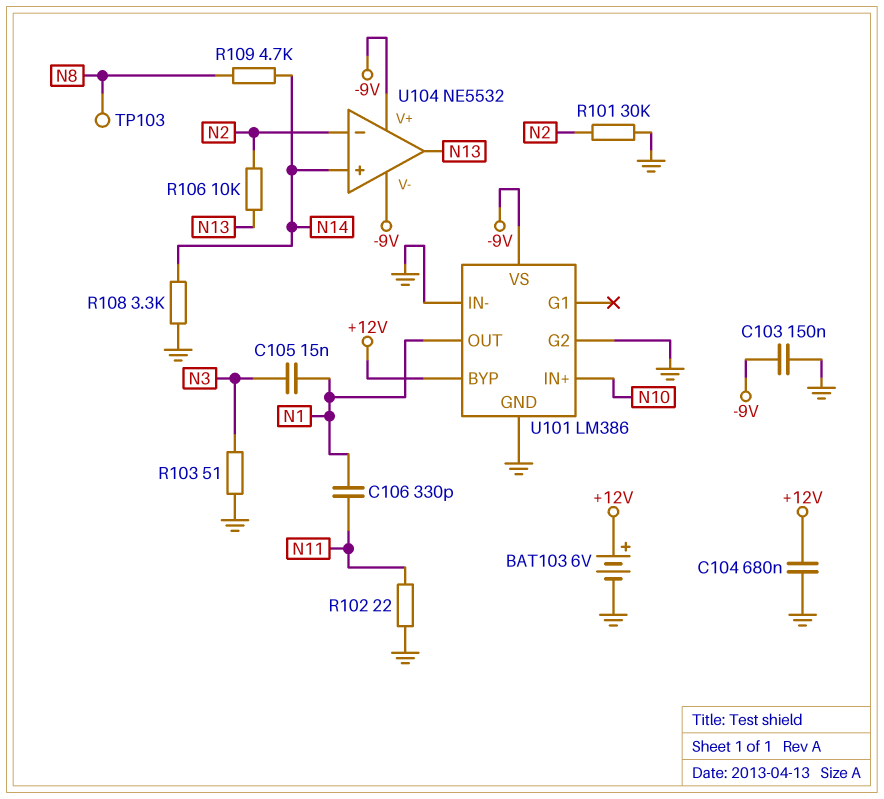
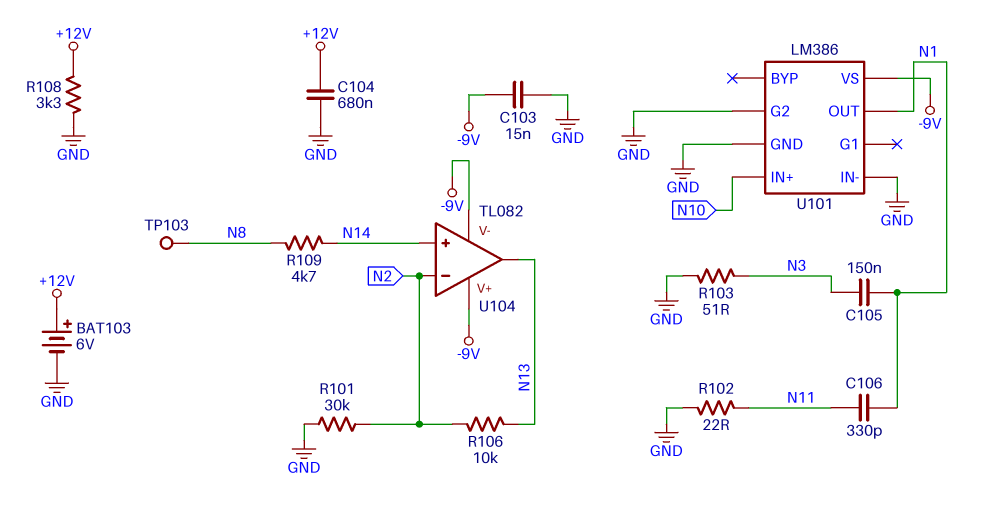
C103: 150nF (-9V, GND) -> 15nF (-9V, GND)
C105: 15nF (N1, N3) -> 150nF (N1, N3)
R108: 3.3k (GND, N14) -> 3.3k (+12V, GND)
U101 pin BYP: +12V -> none
U104: NE5532 -> TL082

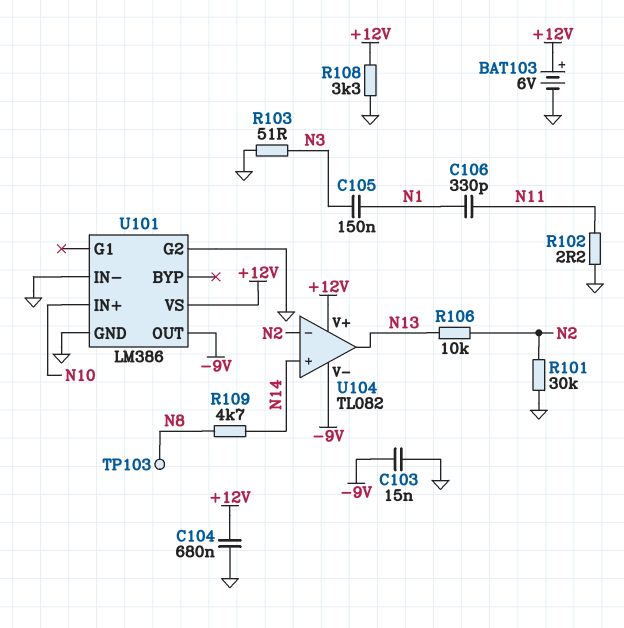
R102: 22 (GND, N11) -> 2.2 (GND, N11)
U101 pin OUT: N1 -> -9V
U101 pin VS: -9V -> +12V
U104 pin V+: -9V -> +12V

